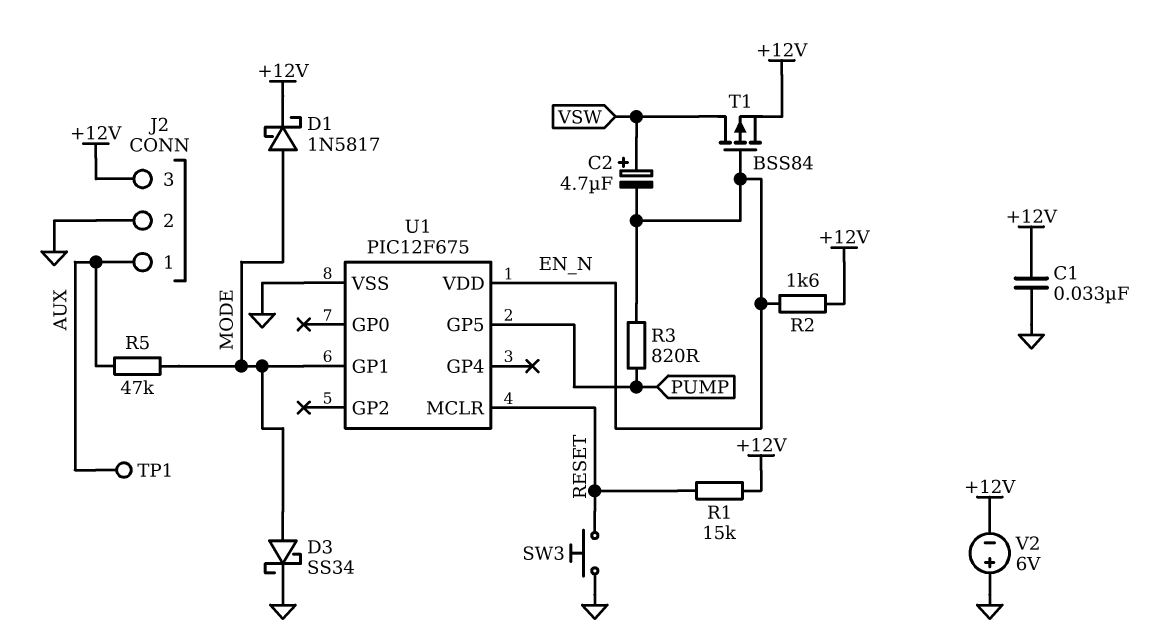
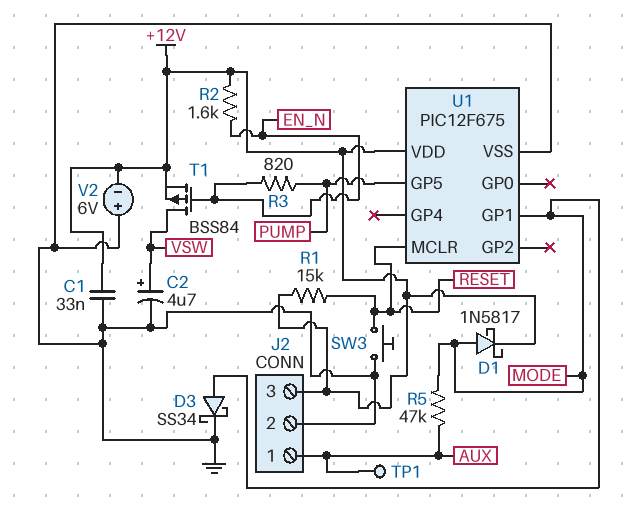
C2: 4.7uF (plus VSW, minus EN_N) -> 4.7uF (plus VSW, minus GND)
U1 pin VDD: EN_N -> +12V

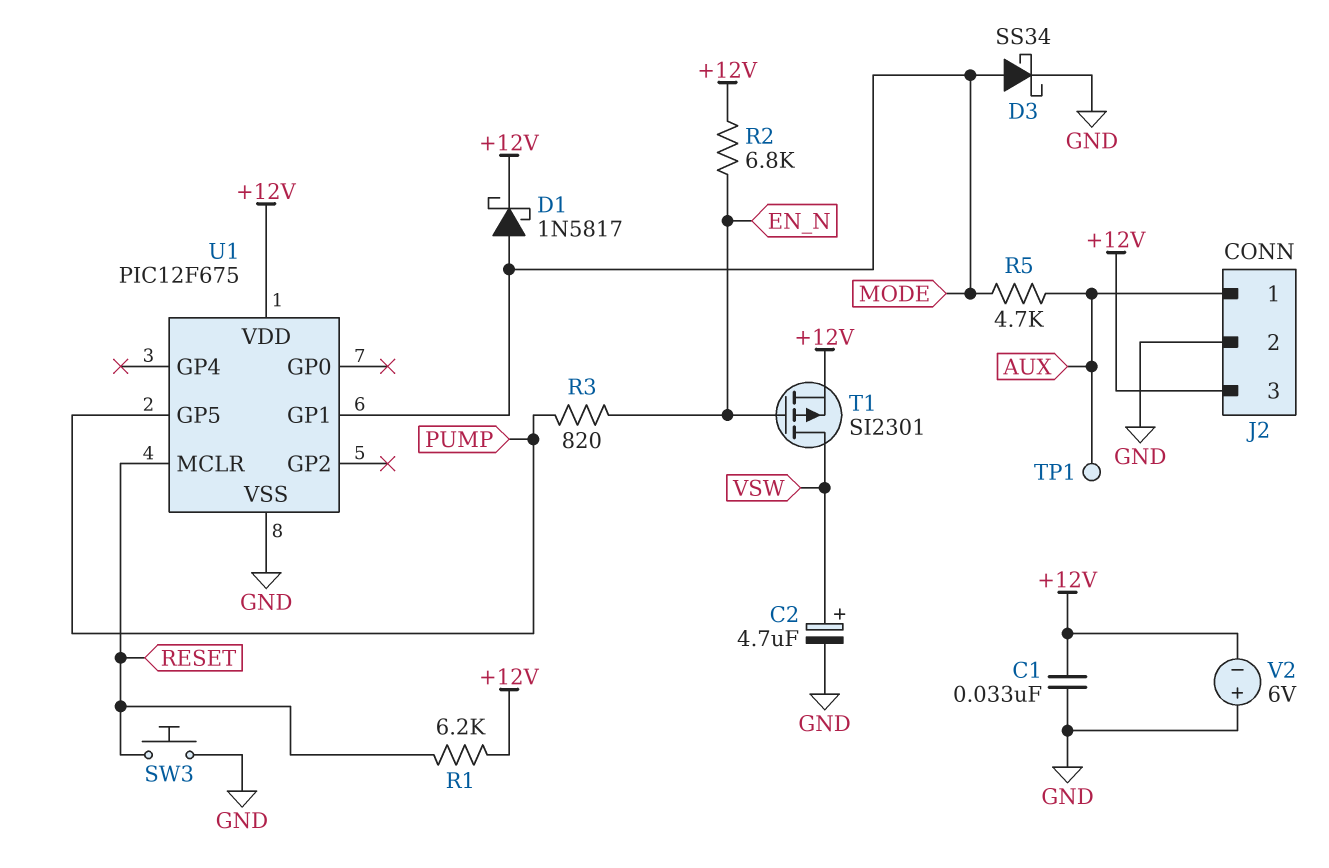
R1: 15k (+12V, RESET) -> 6.2k (+12V, RESET)
R2: 1.6k (+12V, EN_N) -> 6.8k (+12V, EN_N)
R5: 47k (AUX, MODE) -> 4.7k (AUX, MODE)
T1: PMOS BSS84 (G EN_N, D VSW, S +12V) -> PMOS SI2301 (G EN_N, D VSW, S +12V)

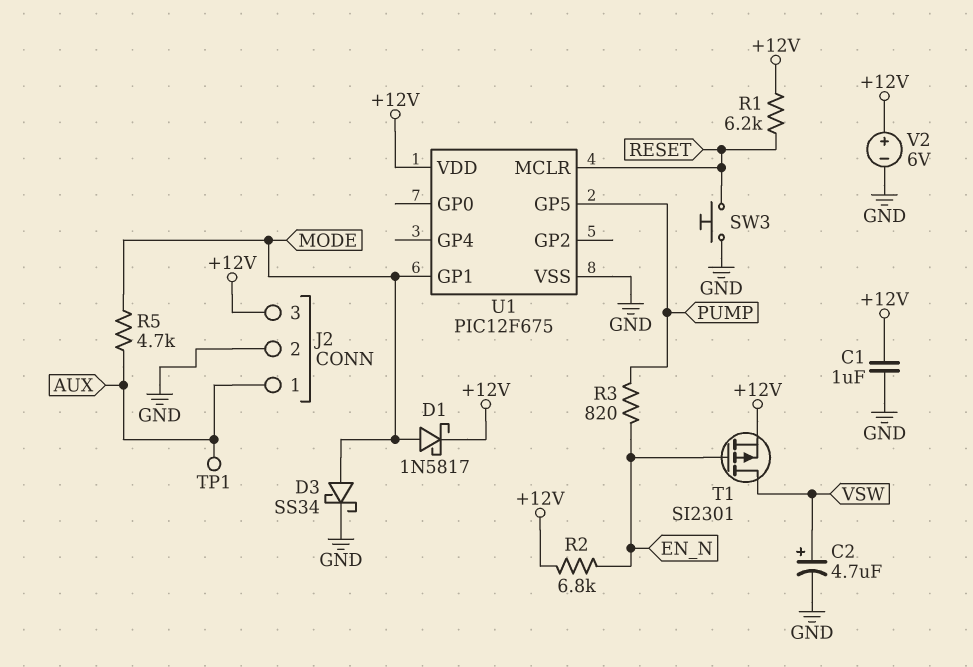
C1: 33nF (+12V, GND) -> 1uF (+12V, GND)
V2: 6V (plus GND, minus +12V) -> 6V (plus +12V, minus GND)

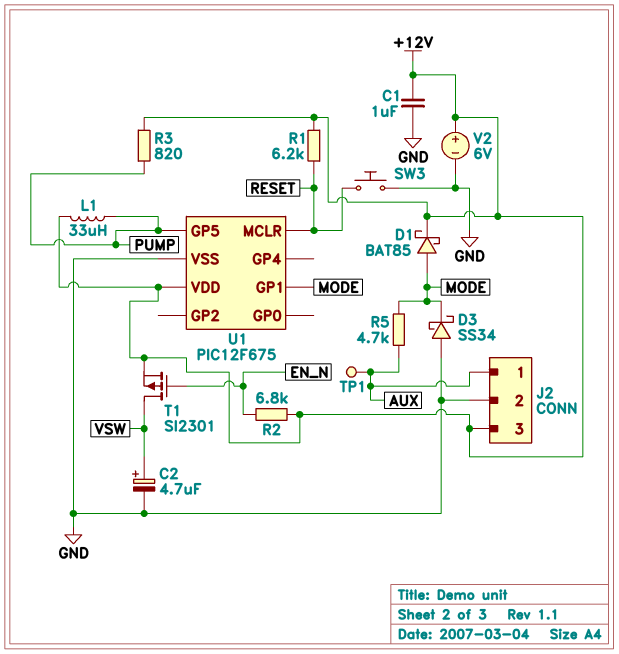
D1: schottky 1N5817 (A MODE, K +12V) -> schottky BAT85 (A MODE, K +12V)
D3: schottky SS34 (A MODE, K GND) -> schottky SS34 (A GND, K MODE)
L1: none -> 33uH (+12V, PUMP)
R3: 820 (EN_N, PUMP) -> 820 (+12V, PUMP)

